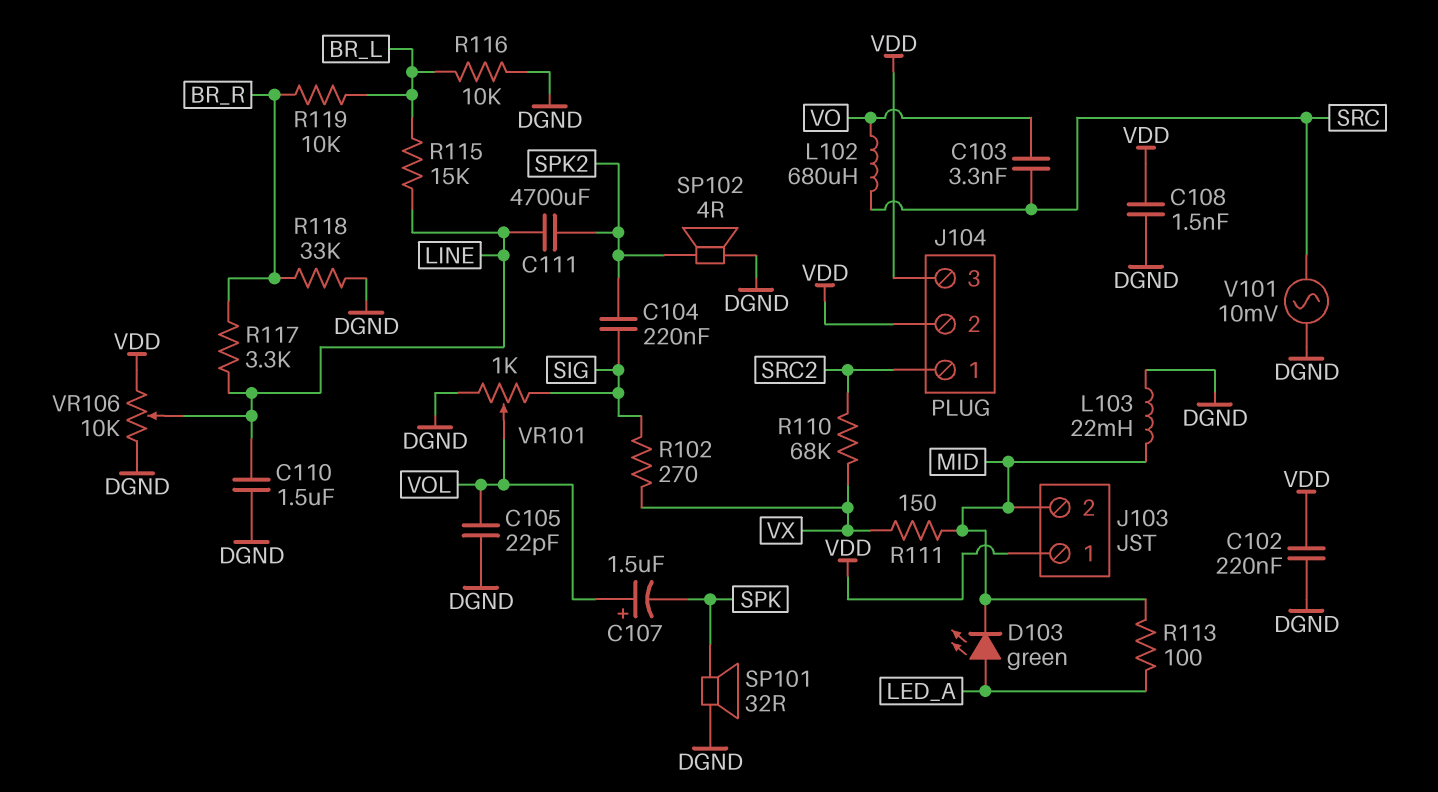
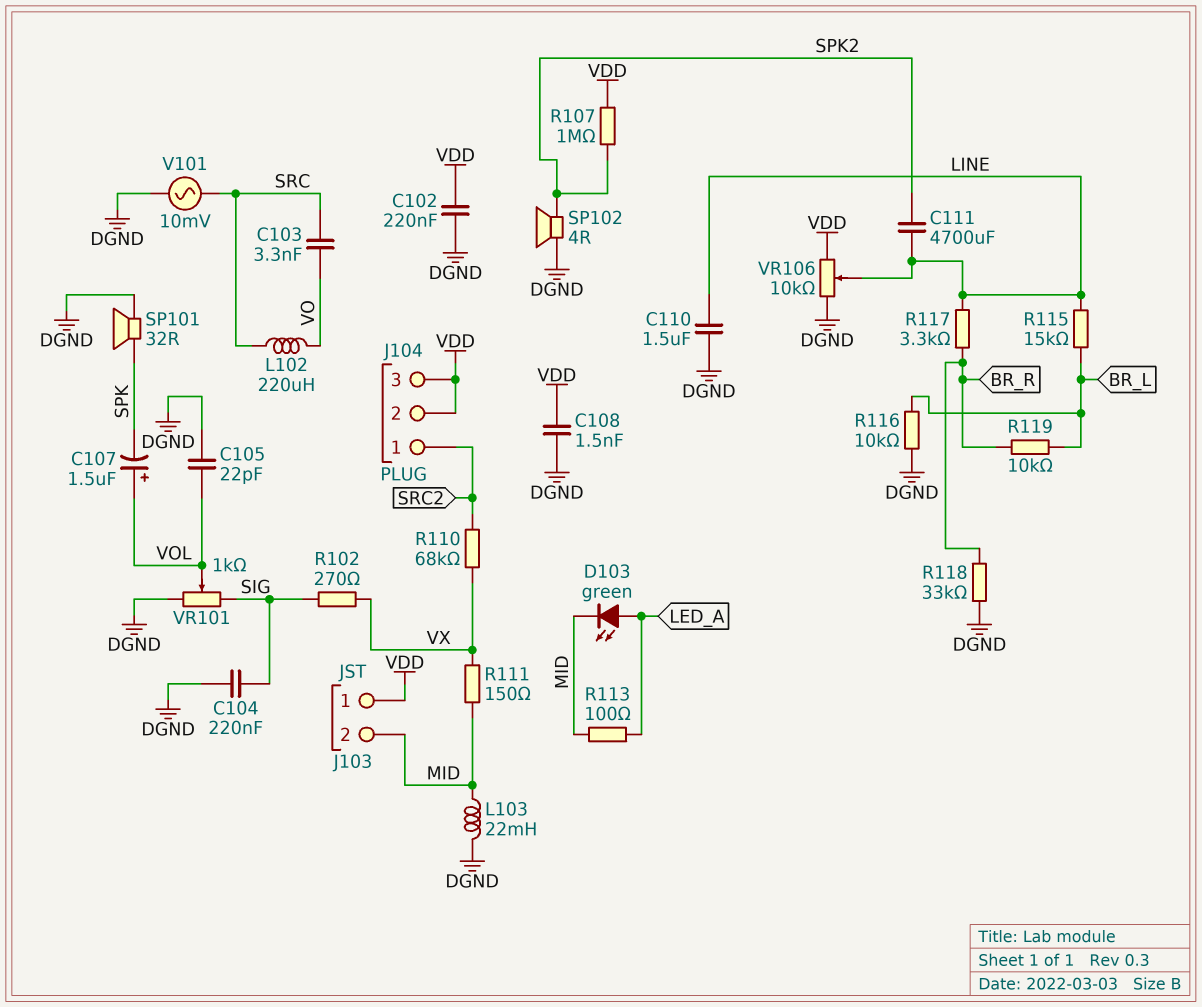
C104: 220nF (SIG, SPK2) -> 220nF (DGND, SIG)
L102: 680uH (SRC, VO) -> 220uH (SRC, VO)
R107: none -> 1M (SPK2, VDD)

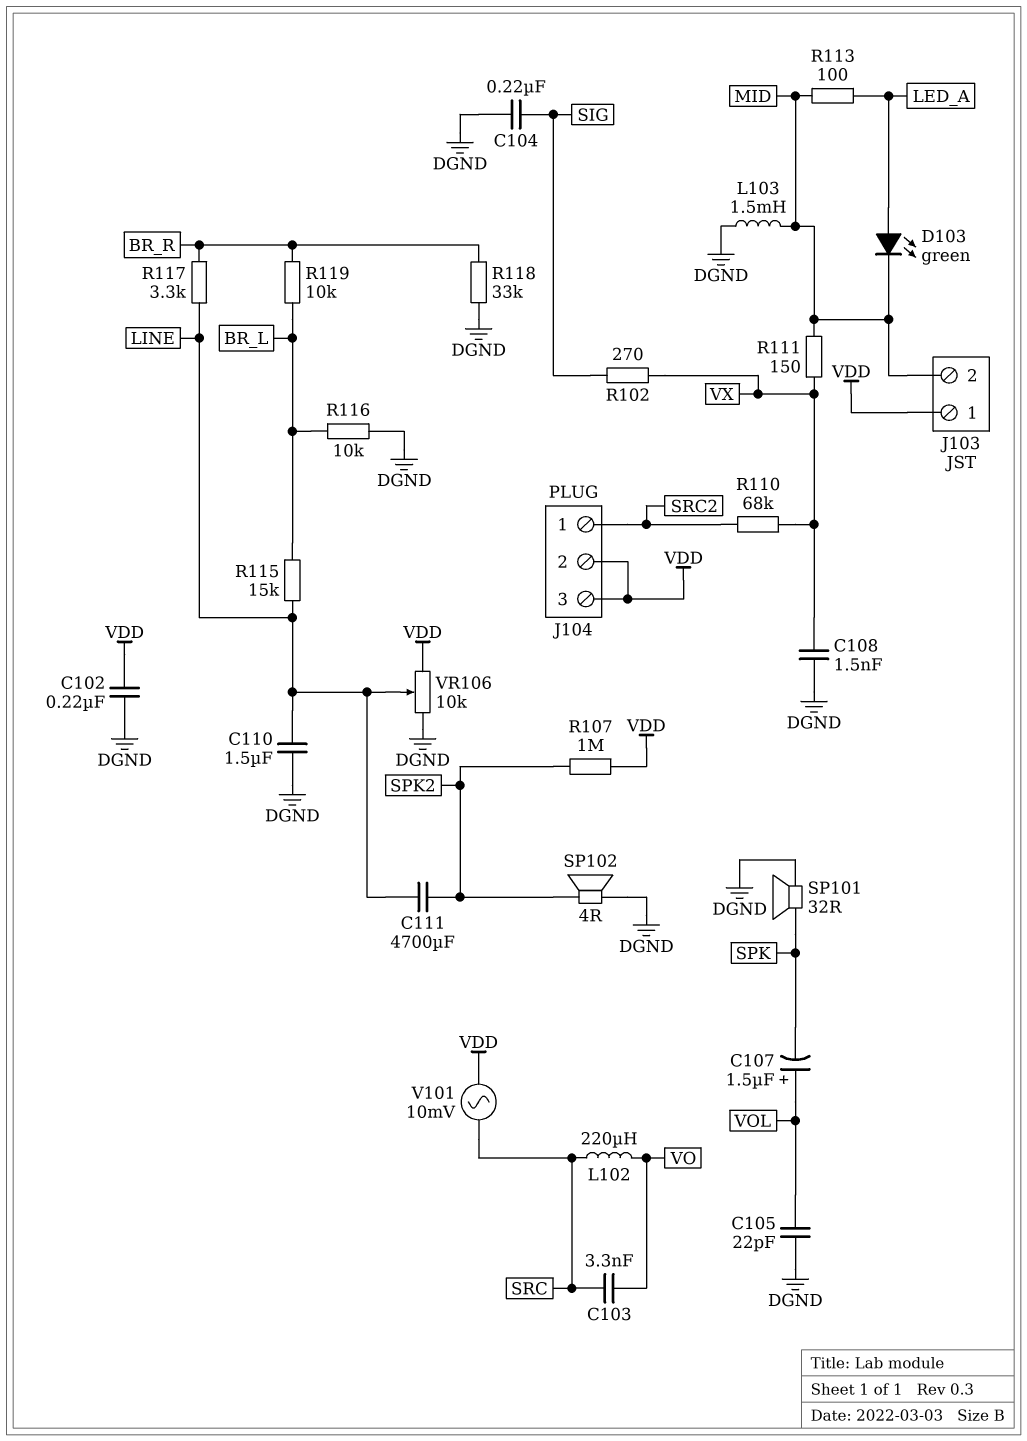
C108: 1.5nF (DGND, VDD) -> 1.5nF (DGND, VX)
L103: 22mH (DGND, MID) -> 1.5mH (DGND, MID)
V101: AC 10mV (DGND, SRC) -> AC 10mV (SRC, VDD)
VR101: 1k (DGND, SIG, wiper VOL) -> none

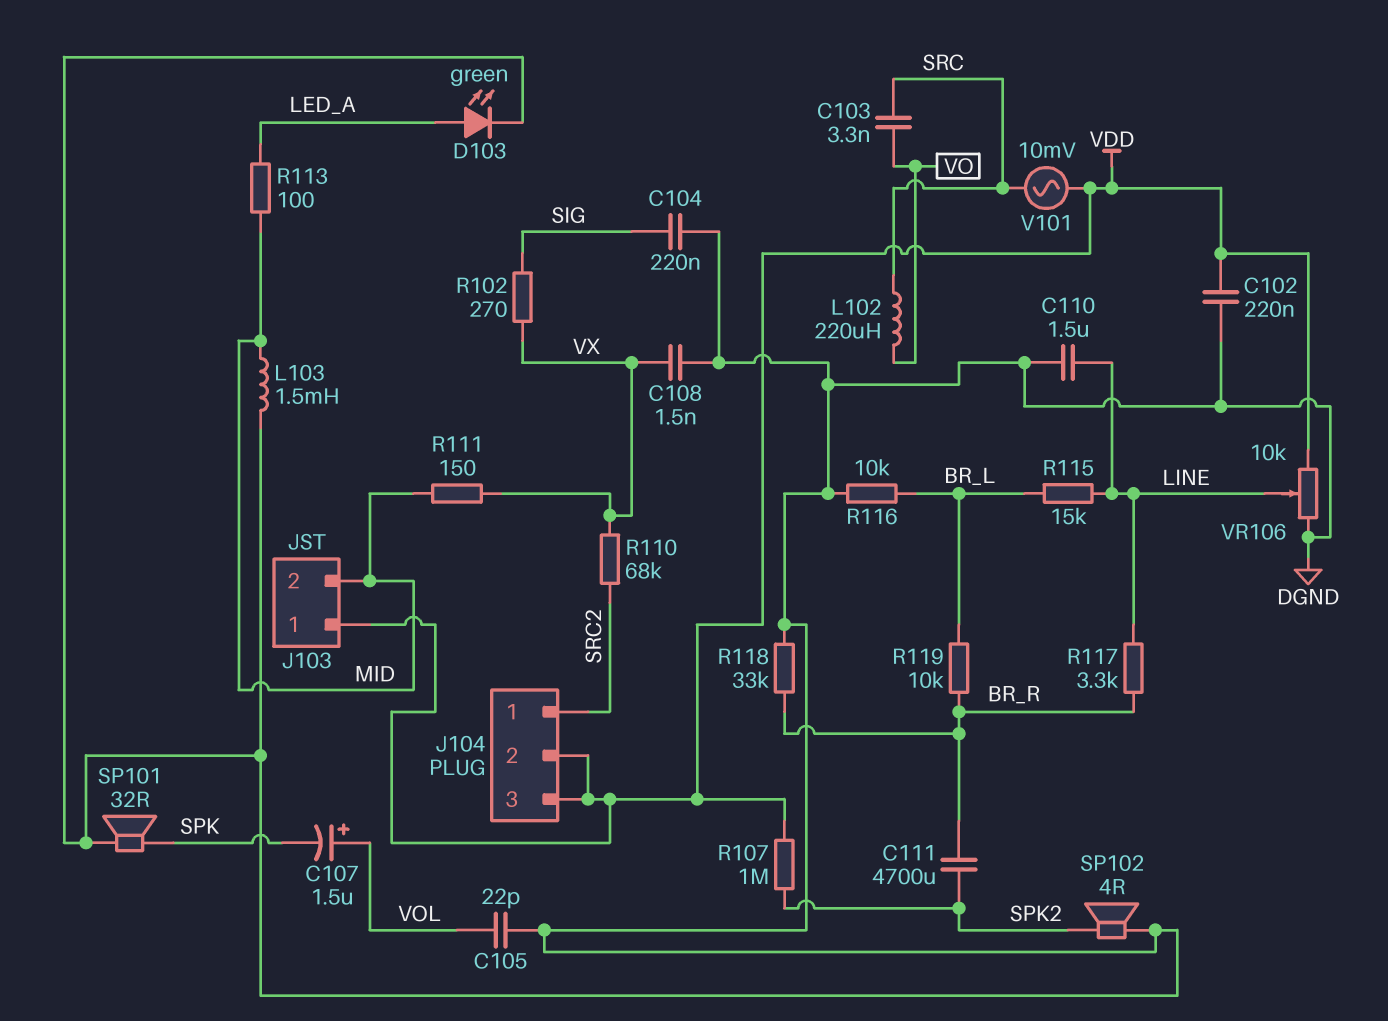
C111: 4700uF (LINE, SPK2) -> 4700uF (BR_R, SPK2)
D103: LED green (A LED_A, K MID) -> LED green (A LED_A, K DGND)

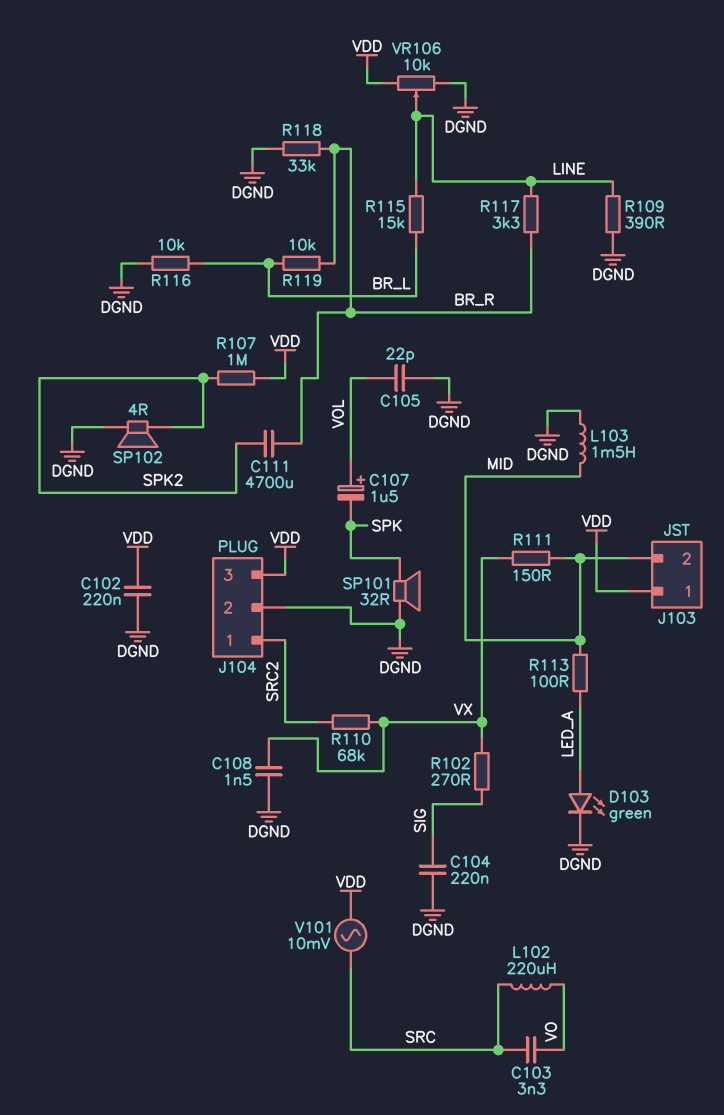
C110: 1.5uF (DGND, LINE) -> none
J104 pin 2: VDD -> DGND
R109: none -> 390 (DGND, LINE)

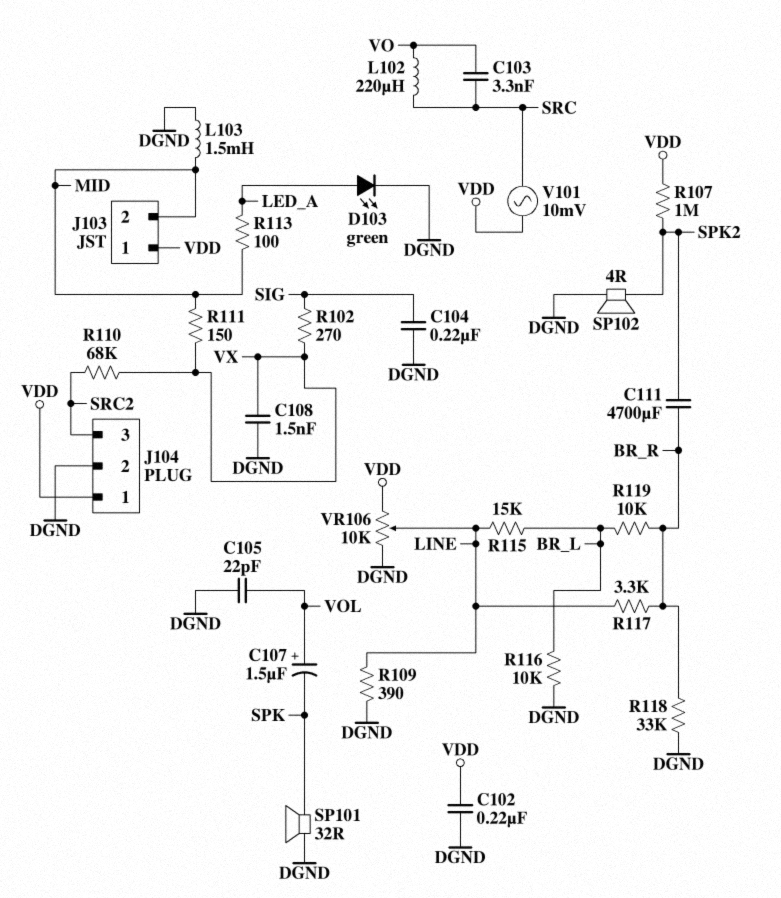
J104 pin 1: SRC2 -> VDD
J104 pin 3: VDD -> SRC2

